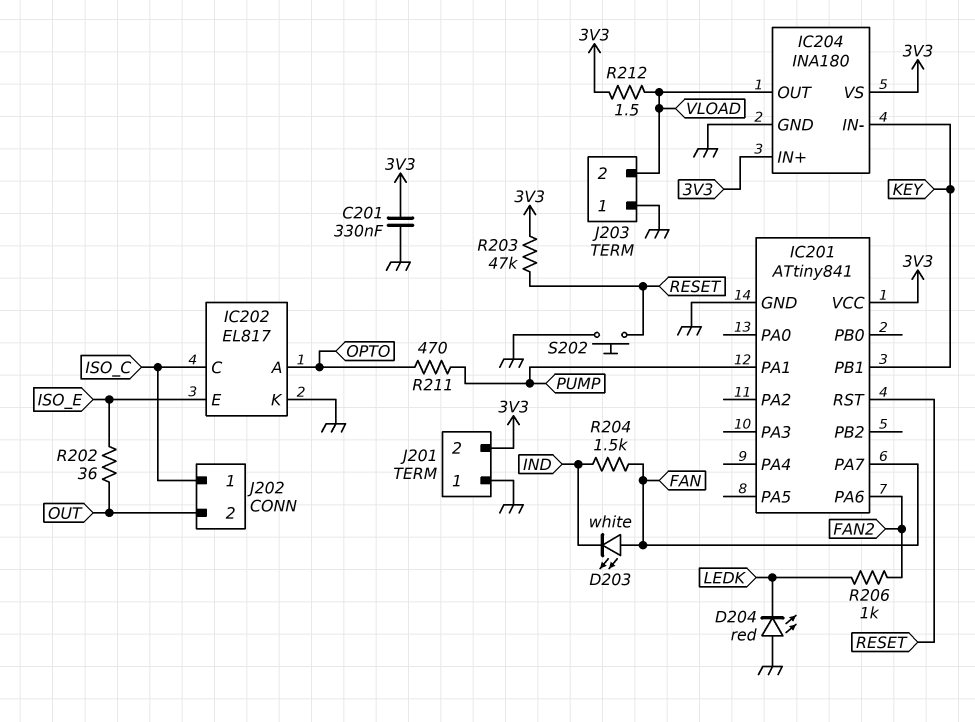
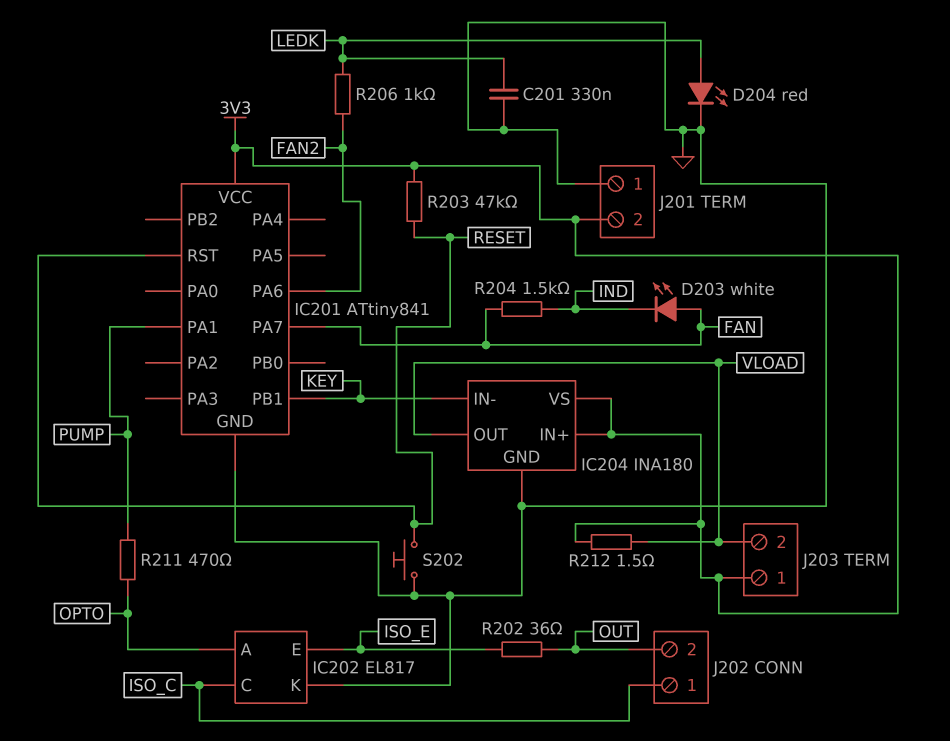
C201: 330nF (3V3, GND) -> 330nF (GND, LEDK)
D204: LED red (A GND, K LEDK) -> LED red (A LEDK, K GND)
J203 pin 1: GND -> 3V3

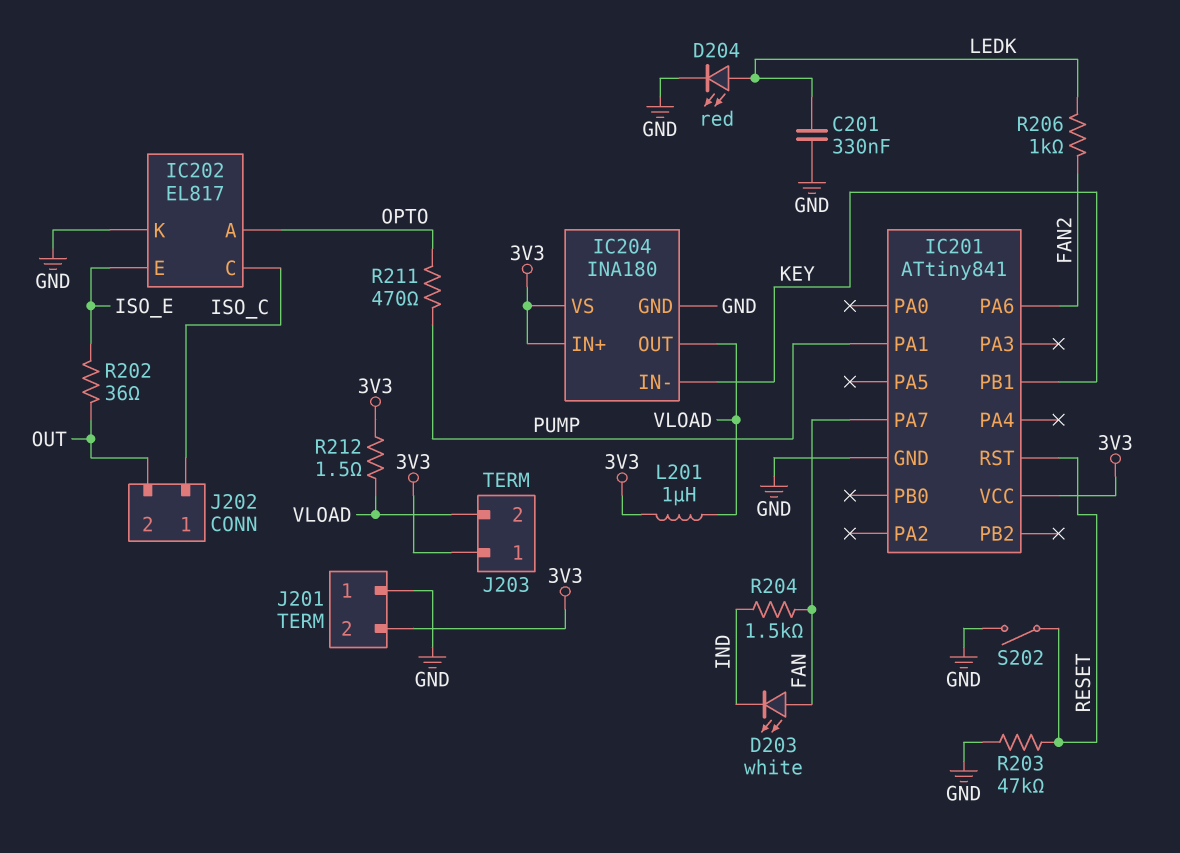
L201: none -> 1uH (3V3, VLOAD)
R203: 47k (3V3, RESET) -> 47k (GND, RESET)
S202: button (GND, RESET) -> switch (GND, RESET)

